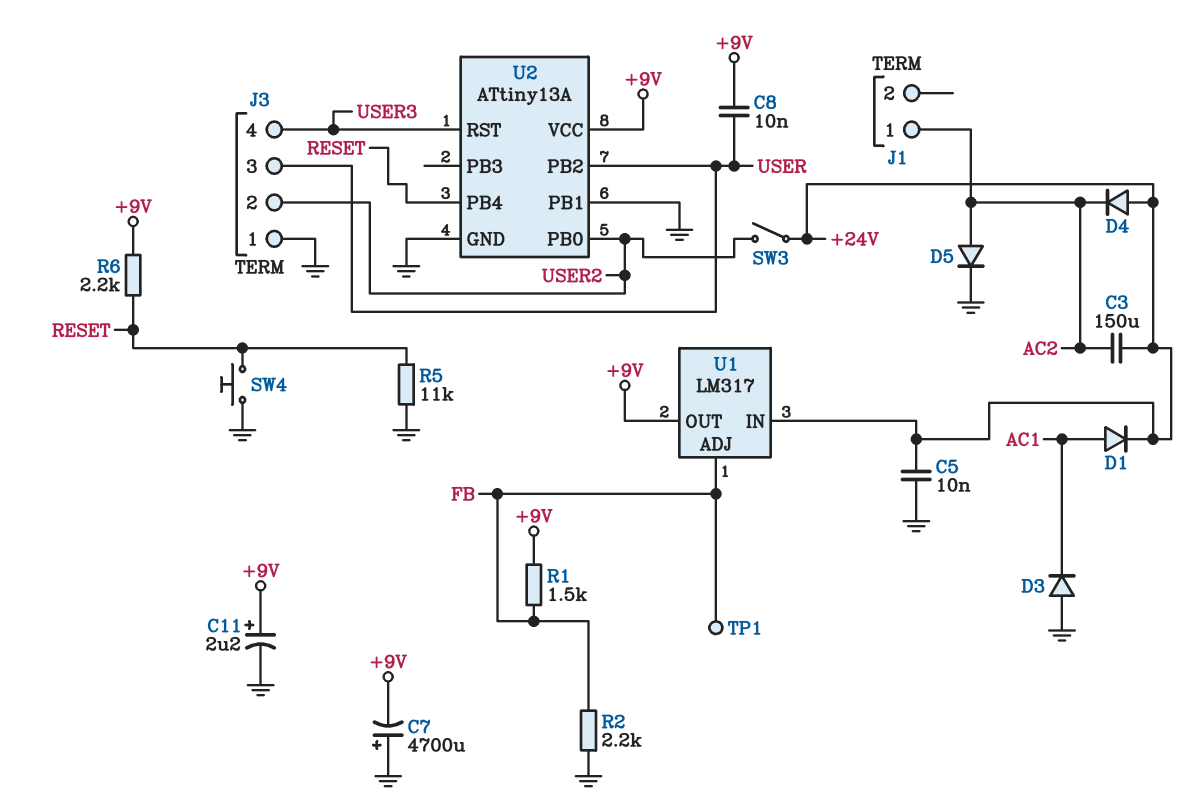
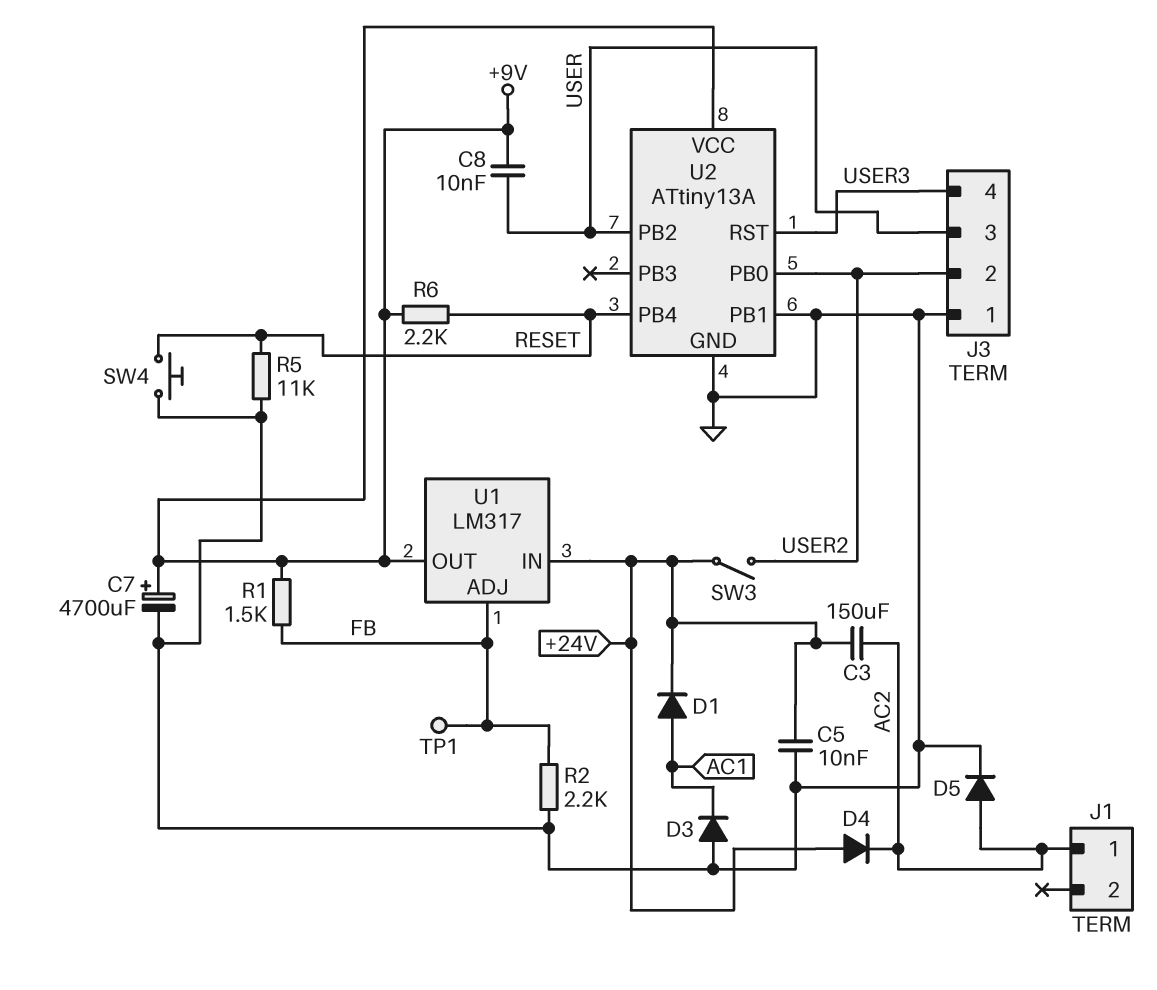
C7: 4700uF (plus GND, minus +9V) -> 4700uF (plus +9V, minus GND)
C11: 2.2uF (plus +9V, minus GND) -> none

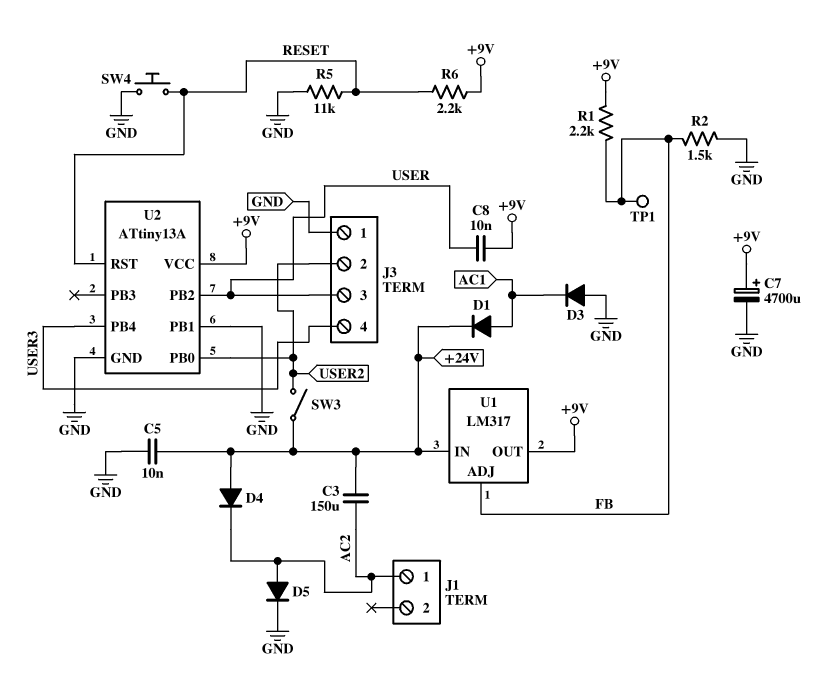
R1: 1.5k (+9V, FB) -> 2.2k (+9V, FB)
R2: 2.2k (FB, GND) -> 1.5k (FB, GND)
U2 pin PB4: RESET -> USER3
U2 pin RST: USER3 -> RESET

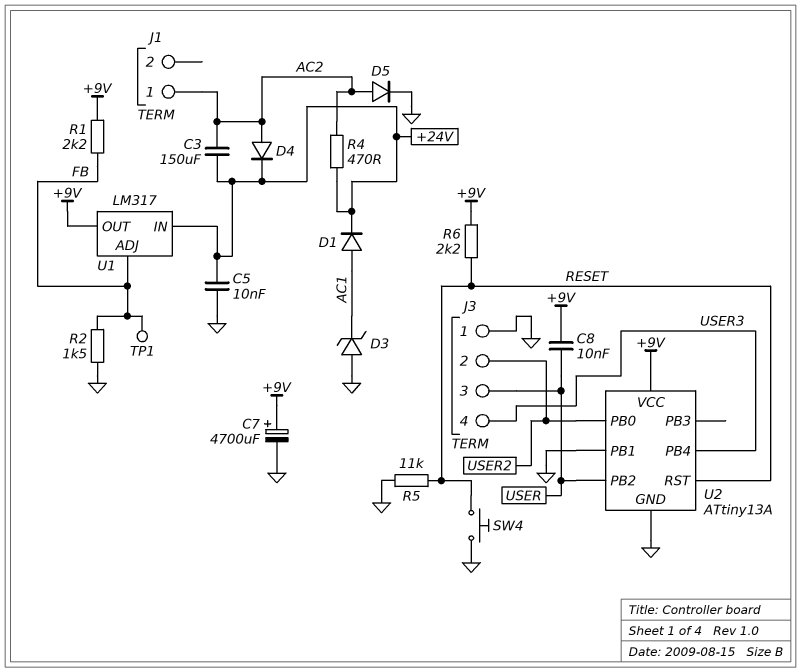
D3: diode (A GND, K AC1) -> zener (A GND, K AC1)
D4: diode (A +24V, K AC2) -> diode (A AC2, K +24V)
R4: none -> 470 (+24V, AC2)
SW3: switch (+24V, USER2) -> none

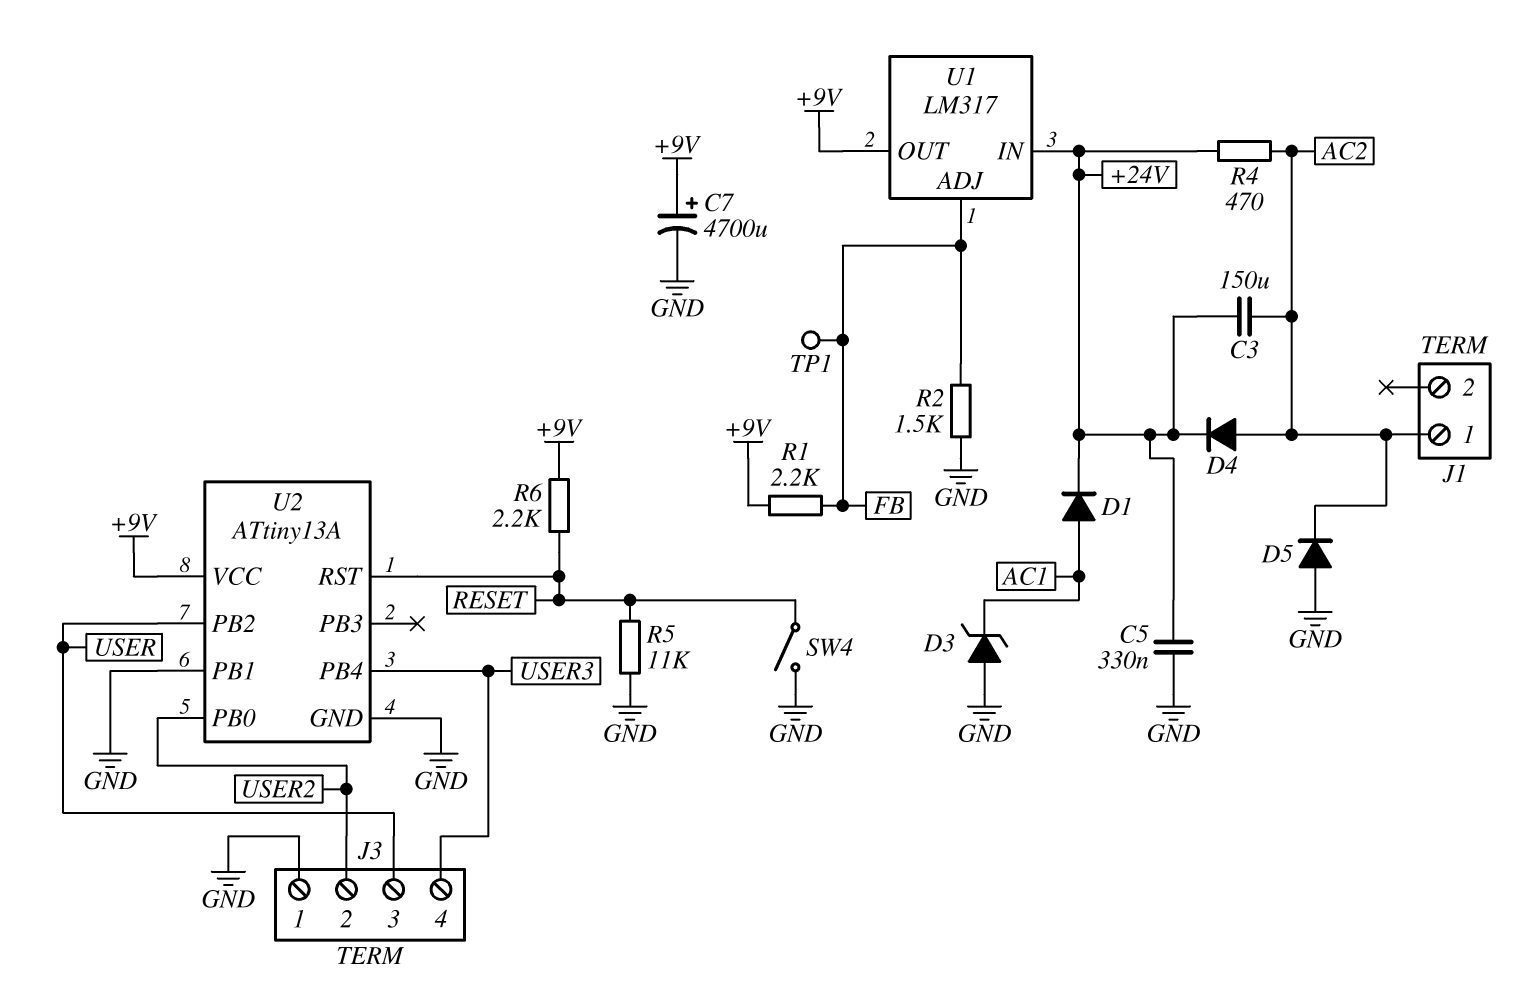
C5: 10nF (+24V, GND) -> 330nF (+24V, GND)
C8: 10nF (+9V, USER) -> none
D5: diode (A AC2, K GND) -> diode (A GND, K AC2)
SW4: button (GND, RESET) -> switch (GND, RESET)

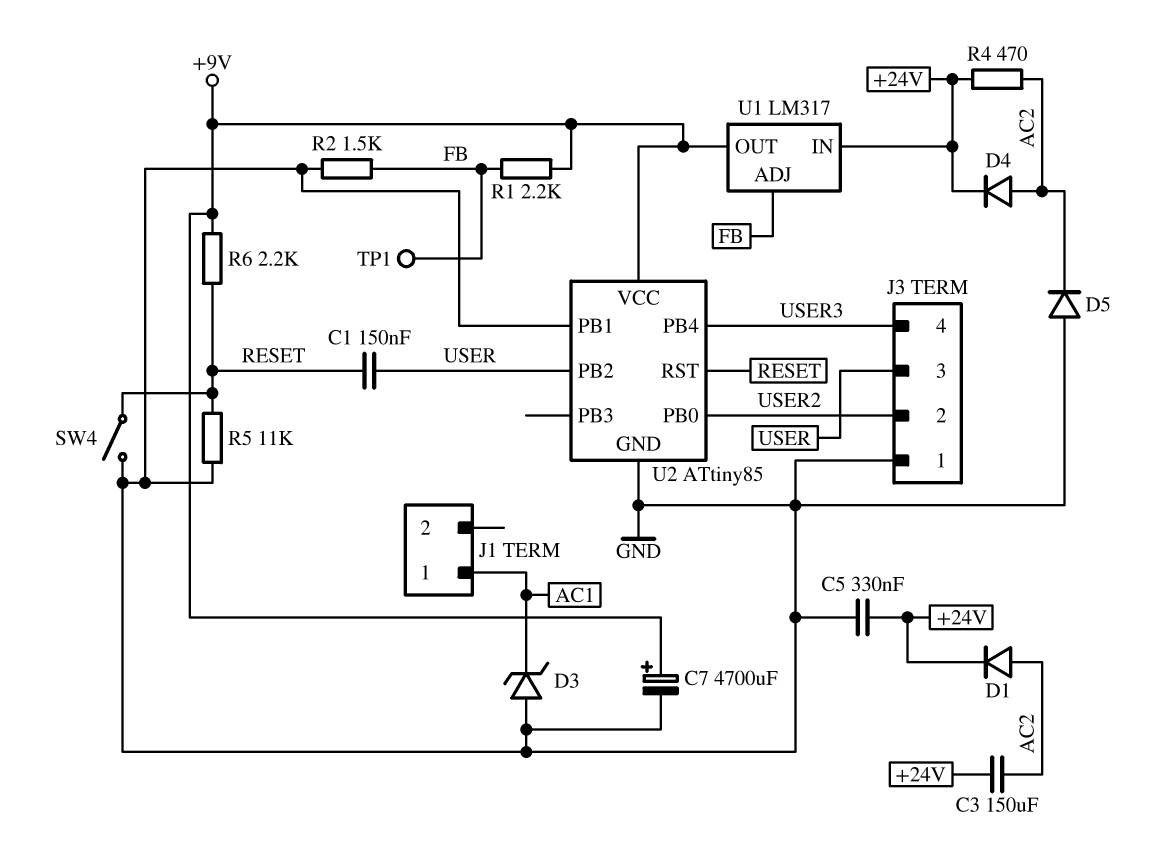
C1: none -> 150nF (RESET, USER)
D1: diode (A AC1, K +24V) -> diode (A AC2, K +24V)
J1 pin 1: AC2 -> AC1
U2: ATtiny13A -> ATtiny85

